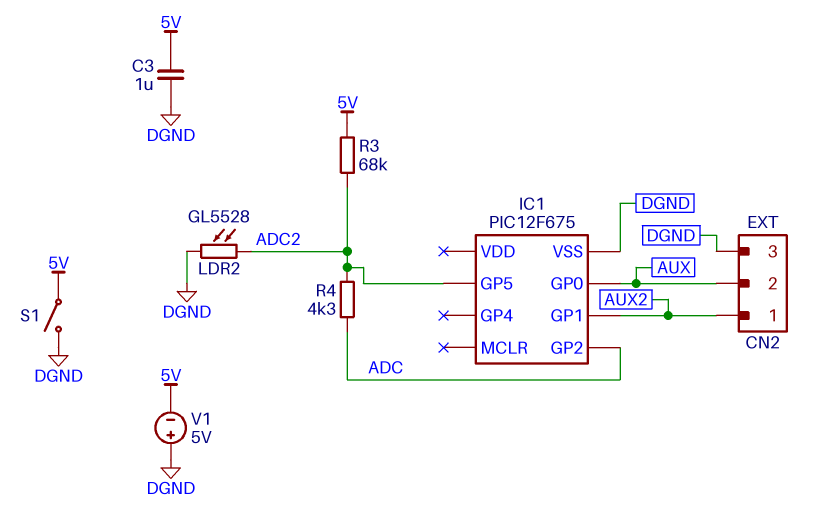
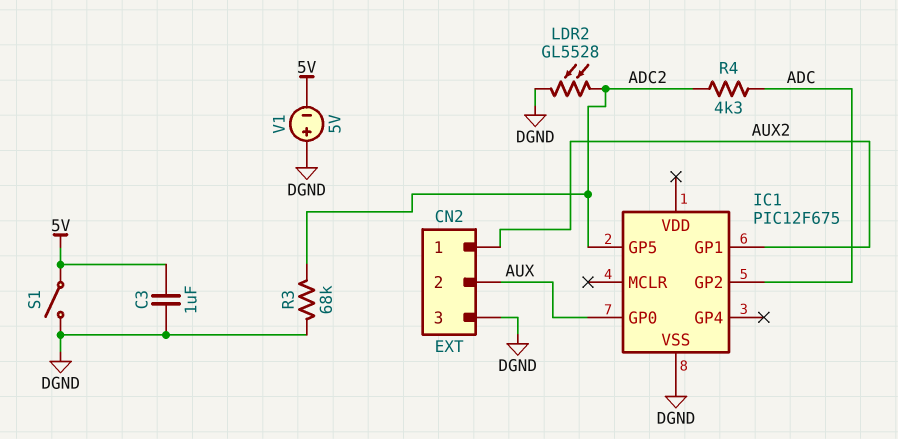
R3: 68k (5V, ADC2) -> 68k (ADC2, DGND)

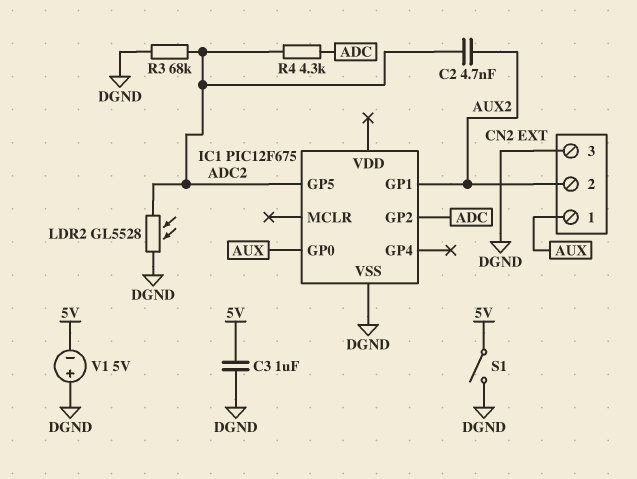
C2: none -> 4.7nF (ADC2, AUX2)
CN2 pin 1: AUX2 -> AUX
CN2 pin 2: AUX -> AUX2

